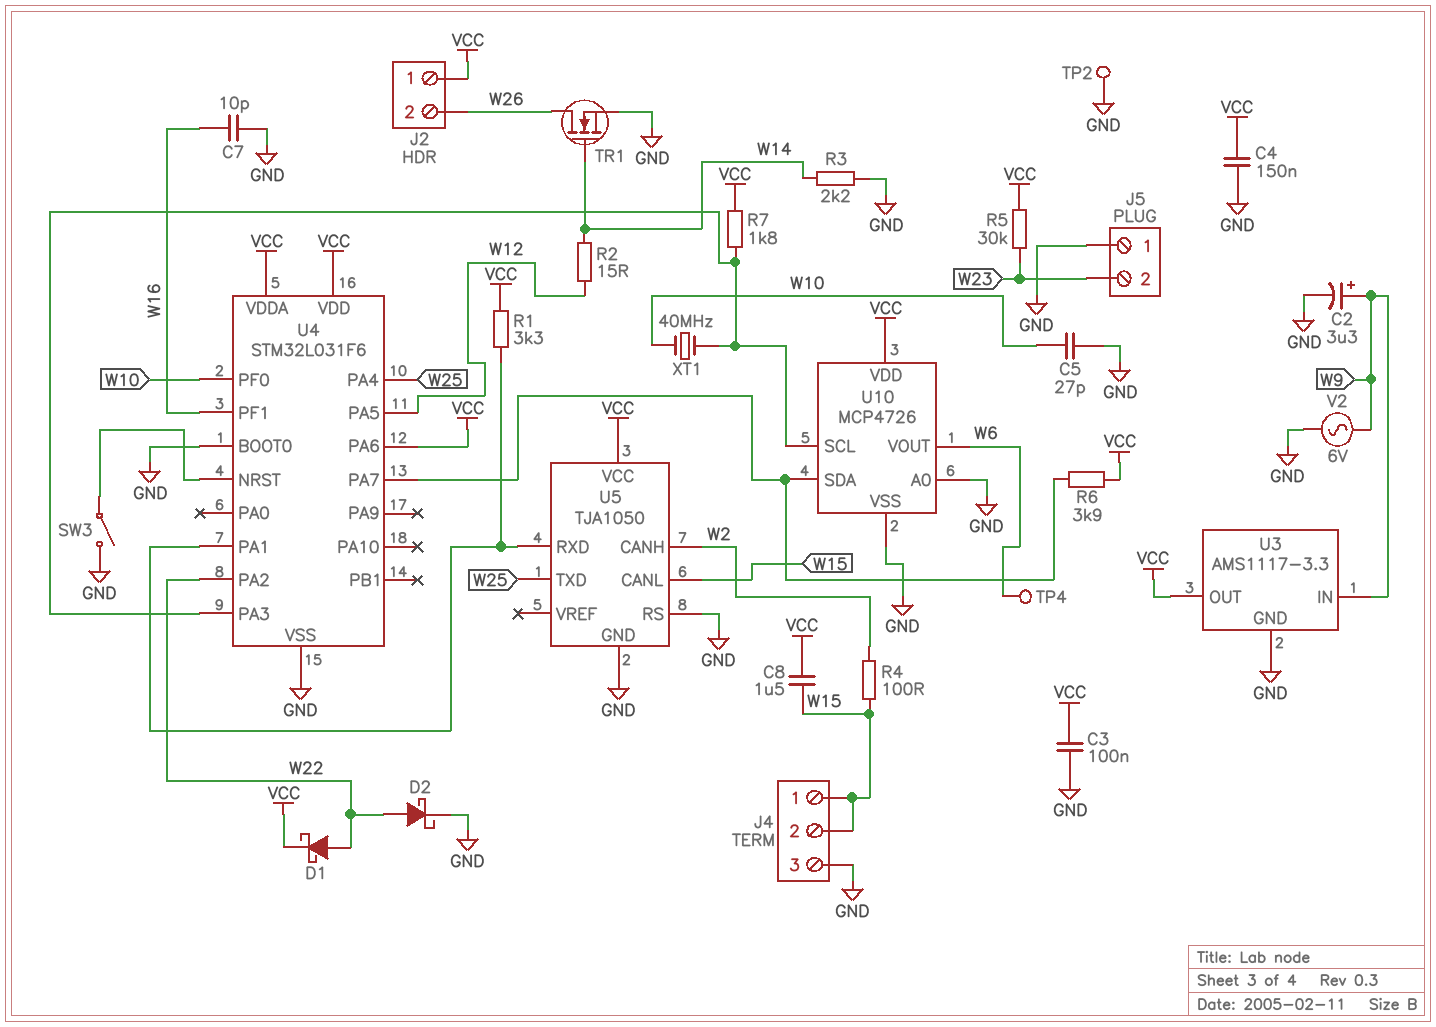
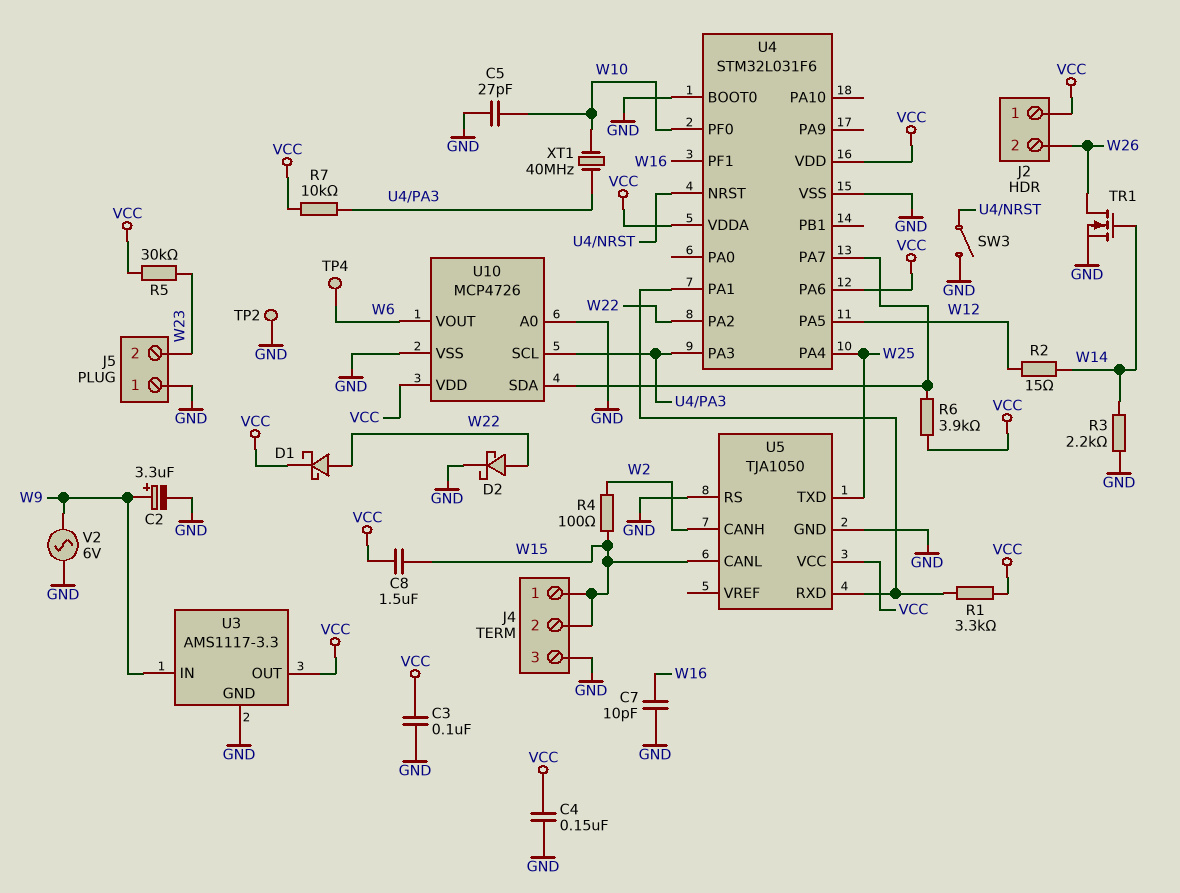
R7: 1.8k (U4/PA3, VCC) -> 10k (U4/PA3, VCC)

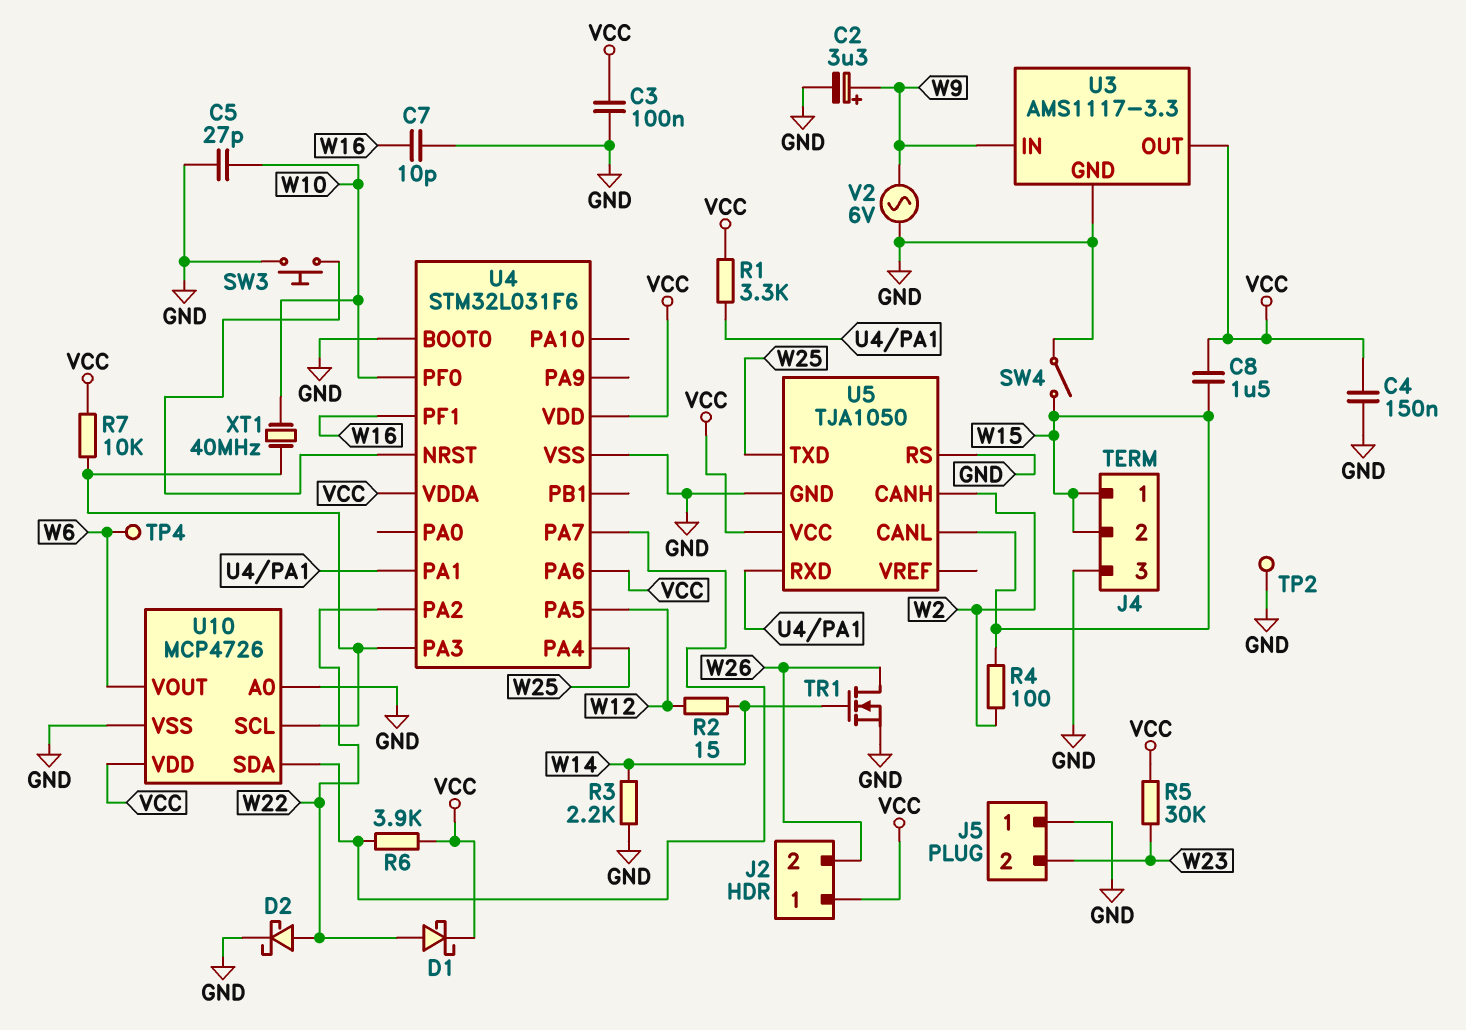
SW3: switch (GND, U4/NRST) -> button (GND, U4/NRST)
SW4: none -> switch (GND, W15)

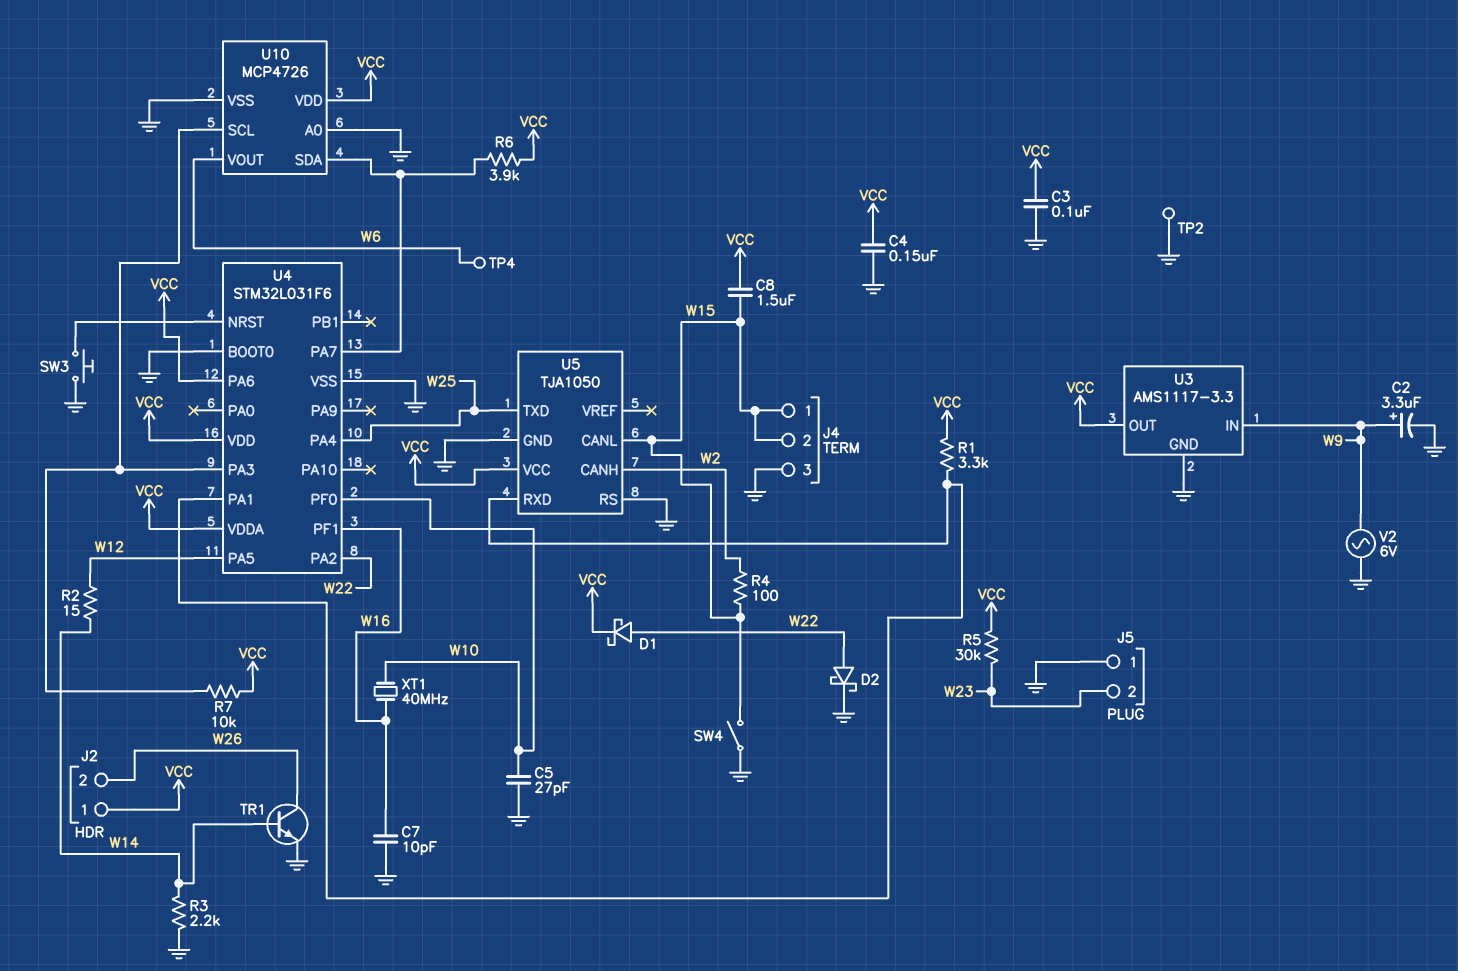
TR1: NMOS (G W14, D W26, S GND) -> NPN (B W14, C W26, E GND)
XT1: 40MHz (U4/PA3, W10) -> 40MHz (W10, W16)

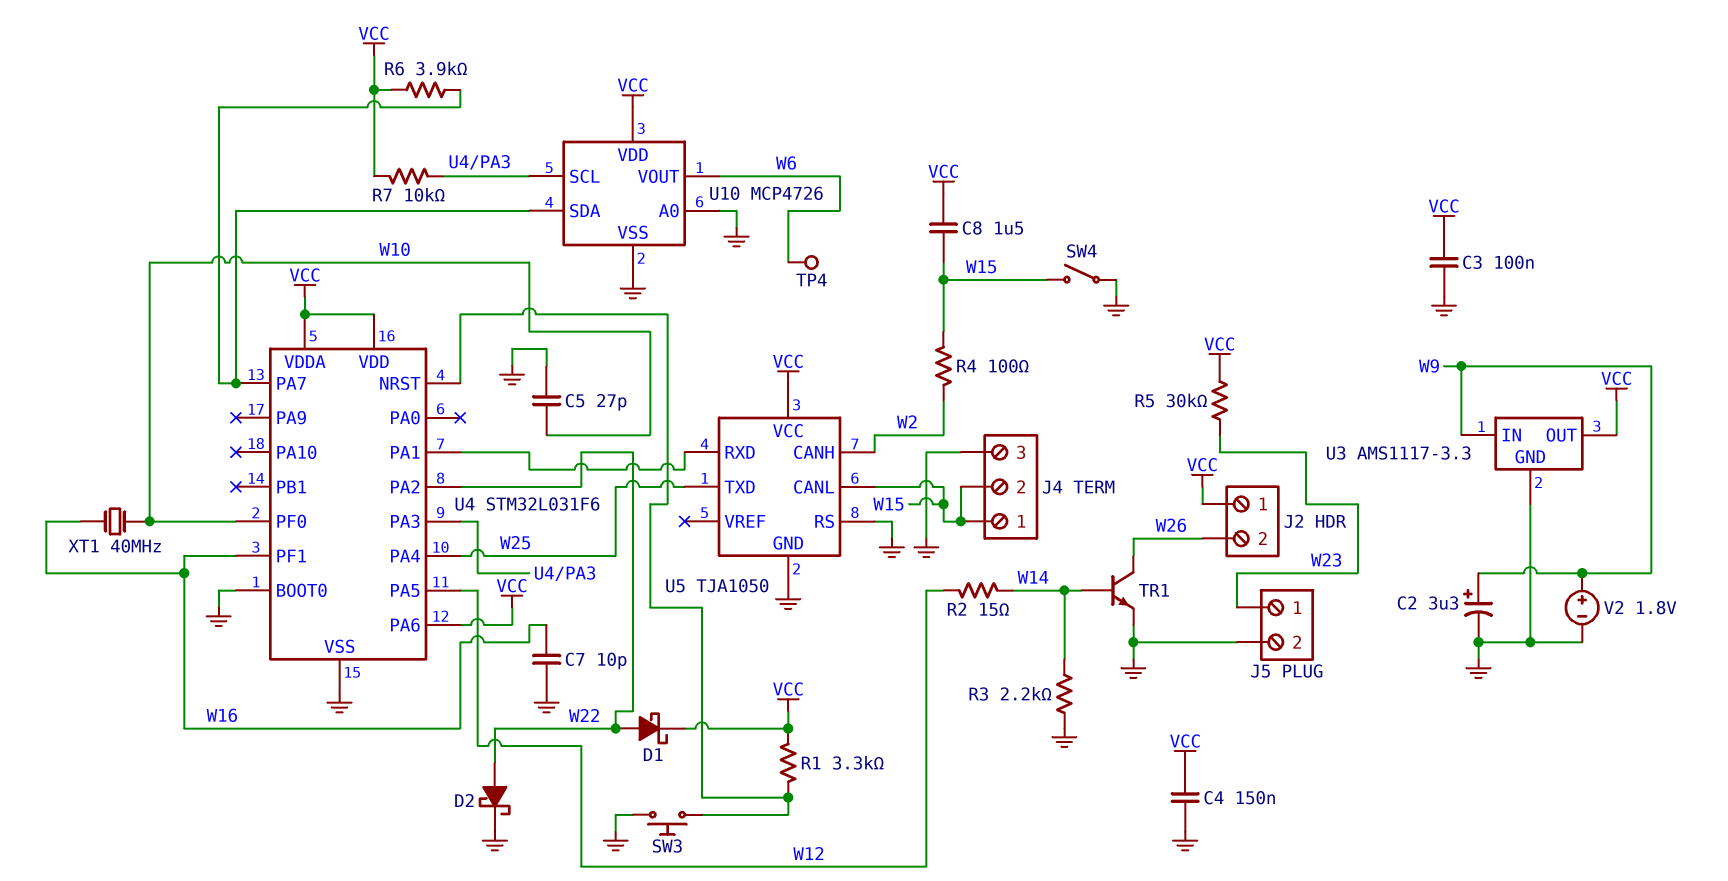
J5 pin 1: GND -> W23
J5 pin 2: W23 -> GND
R1: 3.3k (U4/PA1, VCC) -> 3.3k (U4/NRST, VCC)
TP2: test point (GND) -> none
V2: AC 6V (GND, W9) -> 1.8V (plus W9, minus GND)

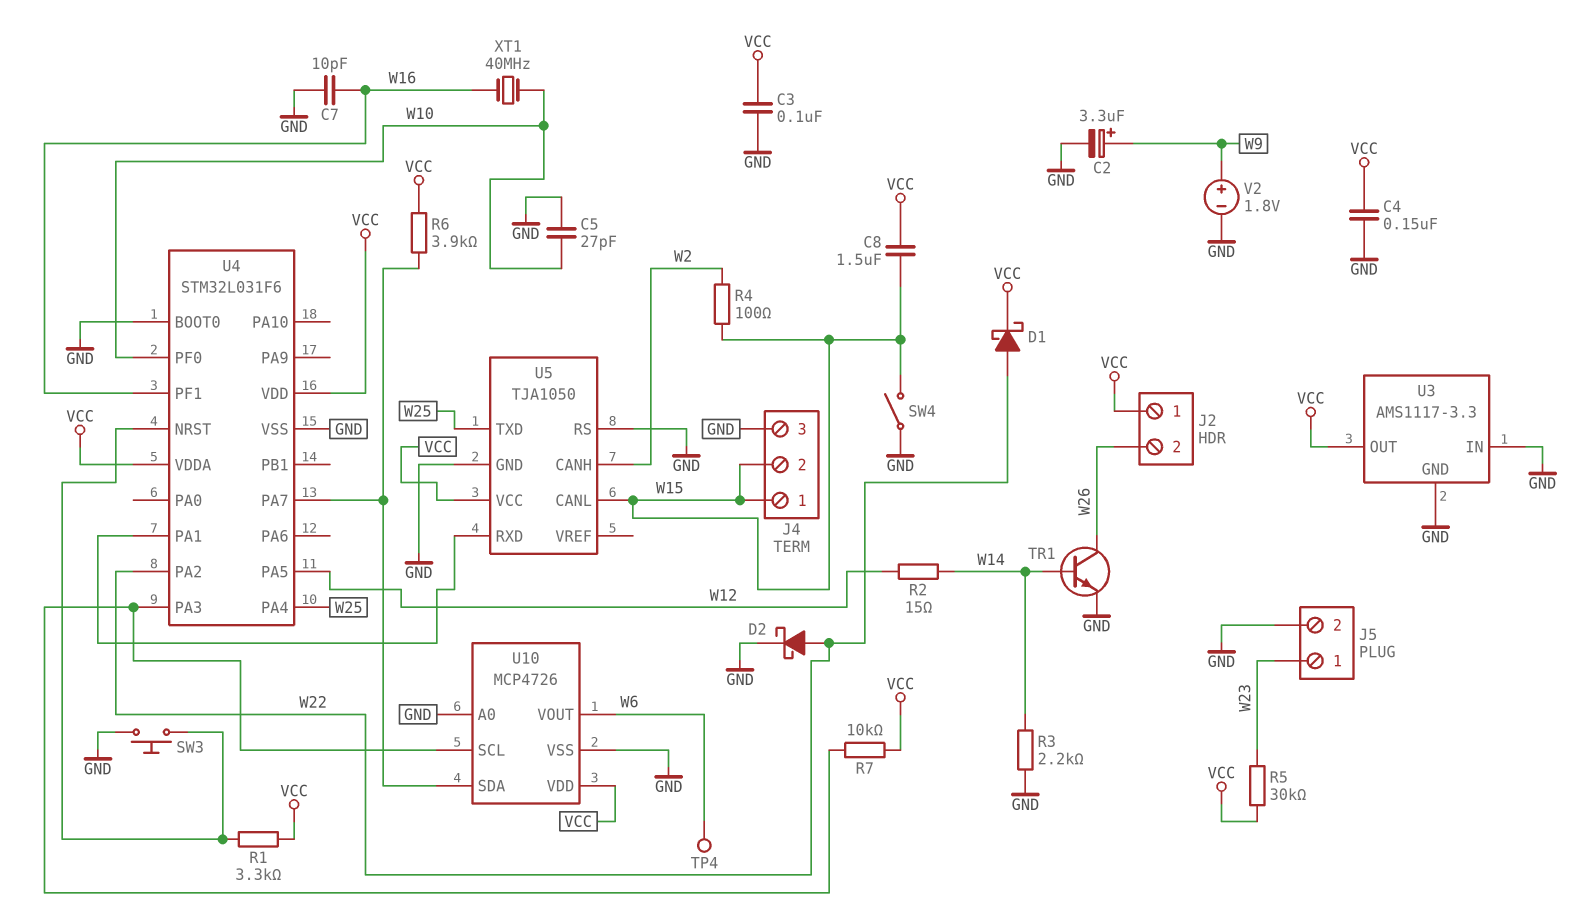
U3 pin IN: W9 -> GND
U4 pin PA6: VCC -> none

